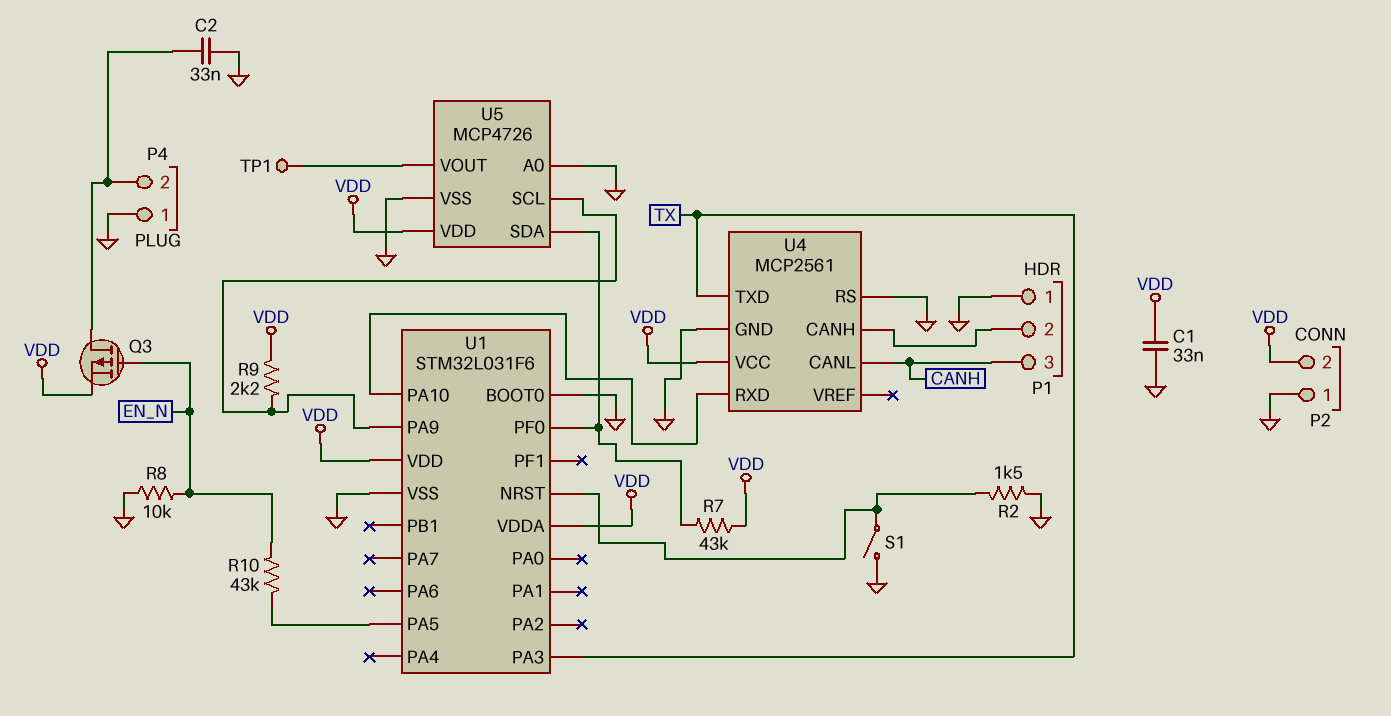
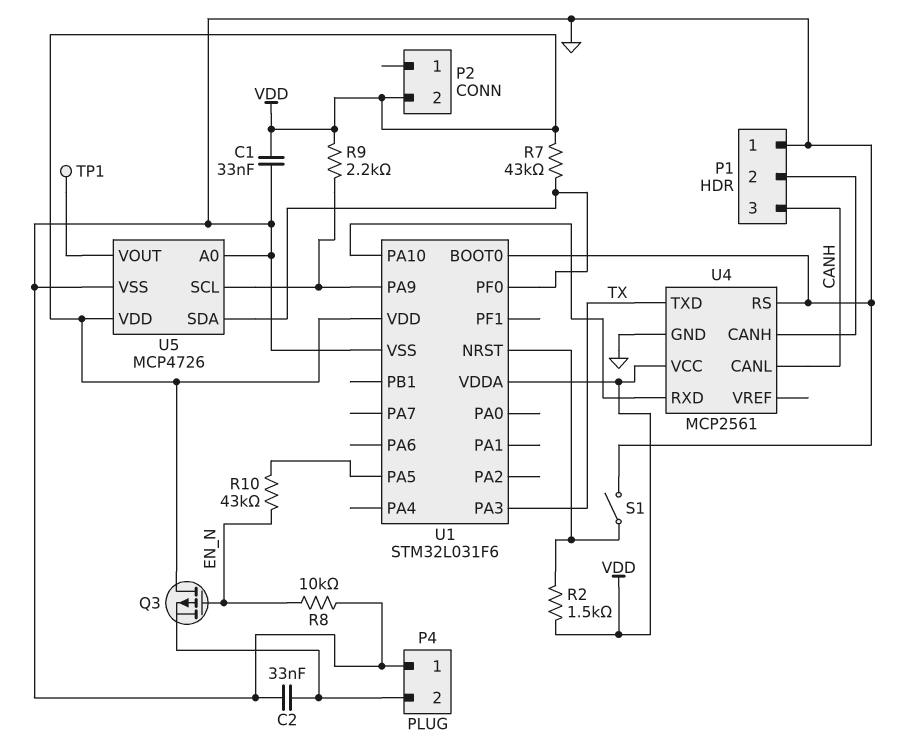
P2 pin 1: GND -> none
Q3: PMOS (G EN_N, D P4/2, S VDD) -> PMOS (G EN_N, D VDD, S P4/2)
R2: 1.5k (GND, U1/NRST) -> 1.5k (U1/NRST, VDD)

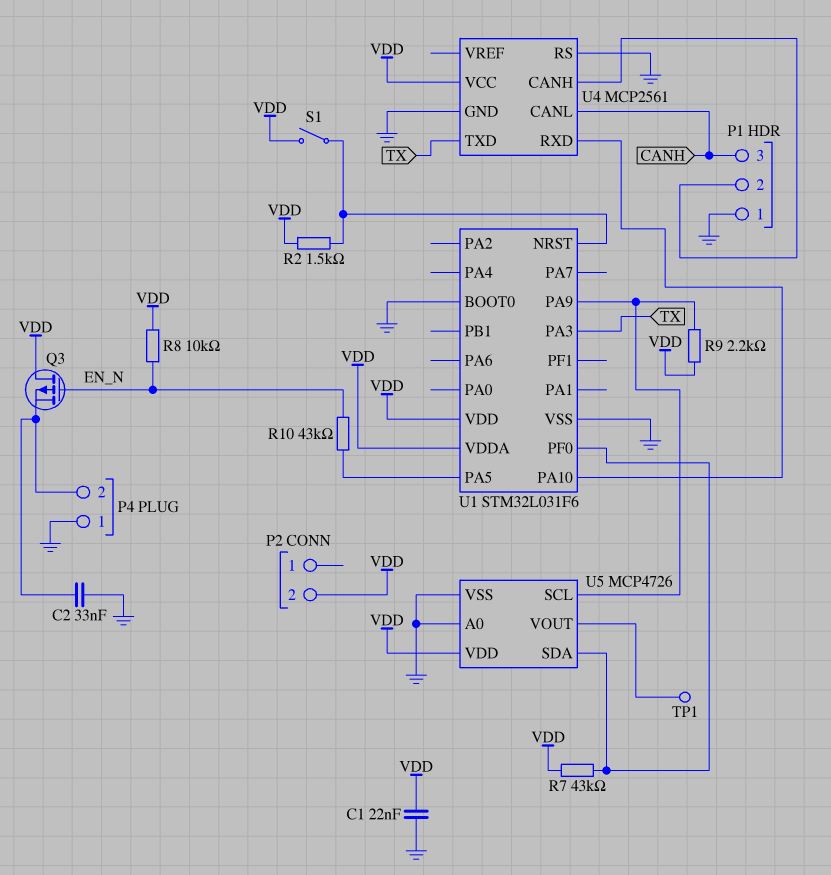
C1: 33nF (GND, VDD) -> 22nF (GND, VDD)
R8: 10k (EN_N, GND) -> 10k (EN_N, VDD)
S1: switch (GND, U1/NRST) -> switch (U1/NRST, VDD)

